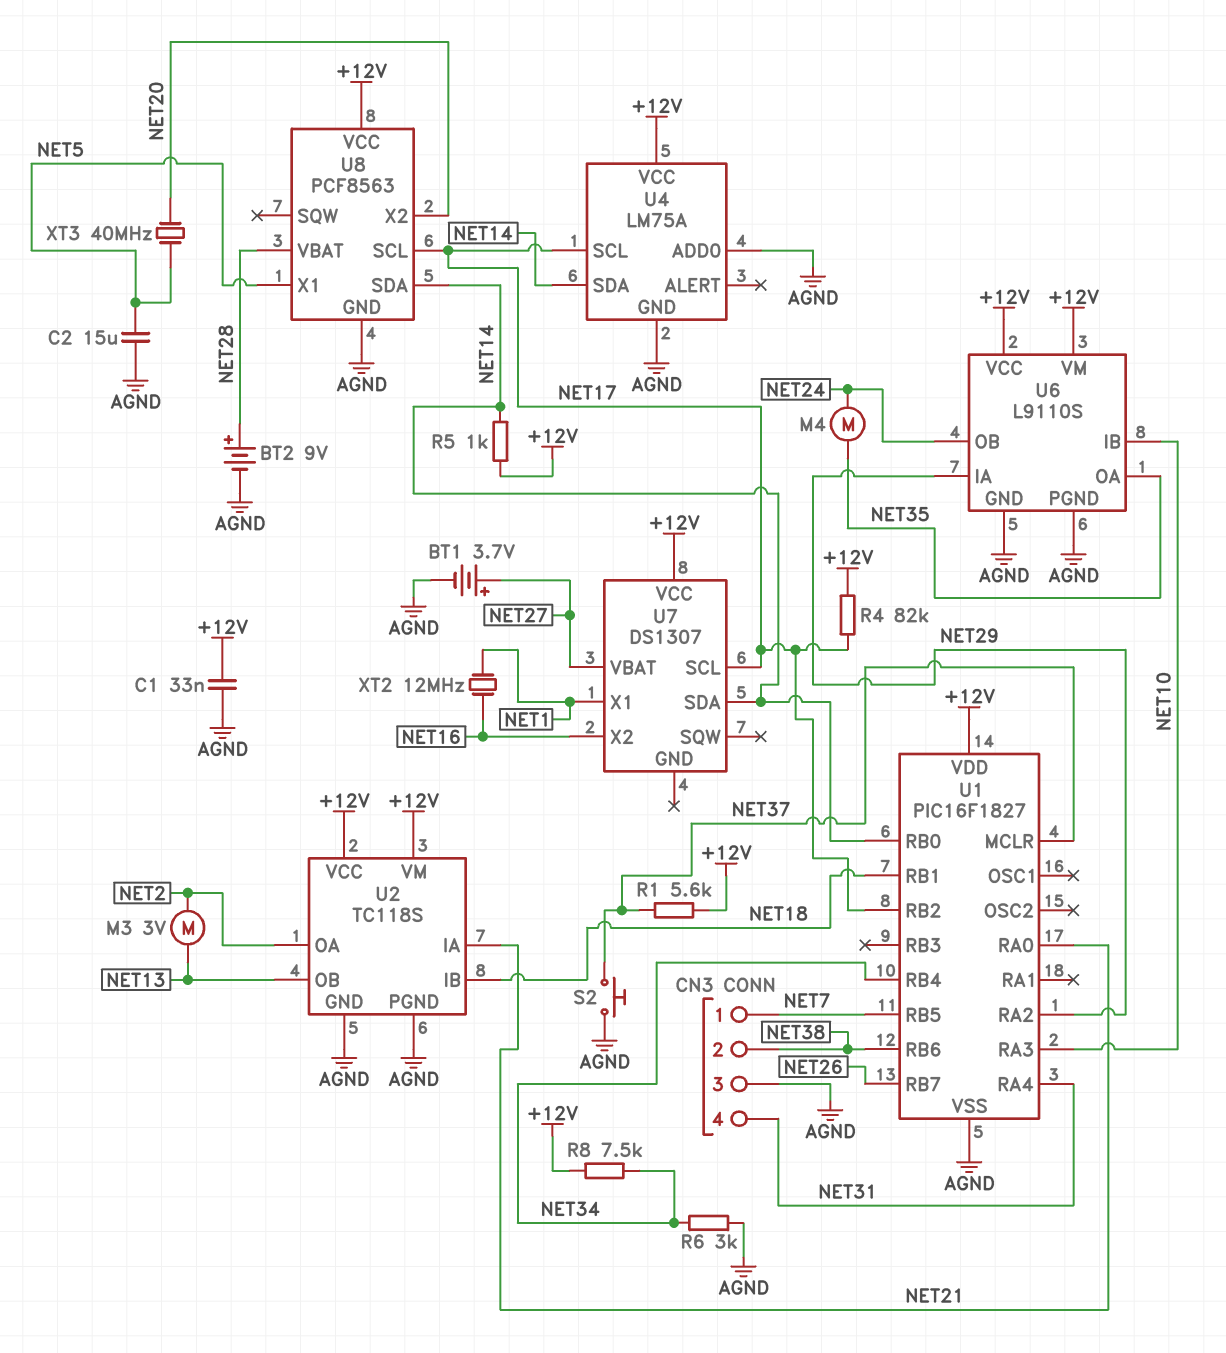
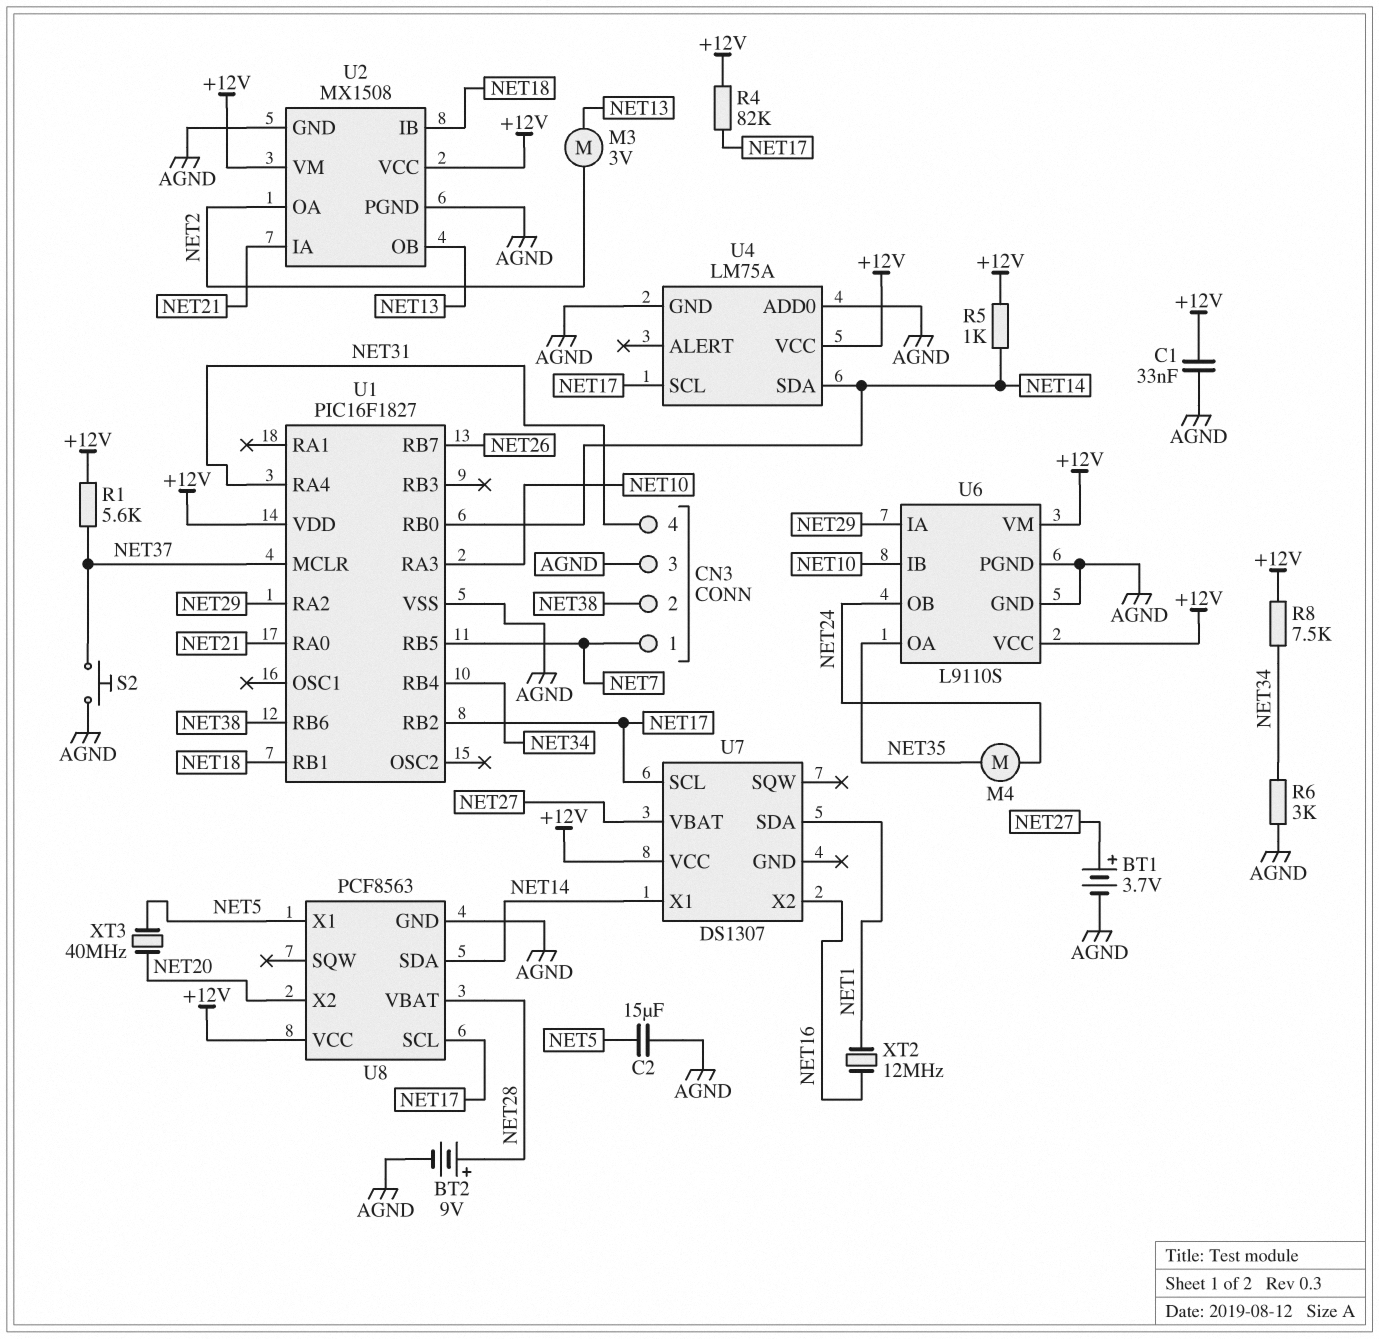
U2: TC118S -> MX1508
U7 pin SDA: NET14 -> NET1
U7 pin X1: NET1 -> NET14

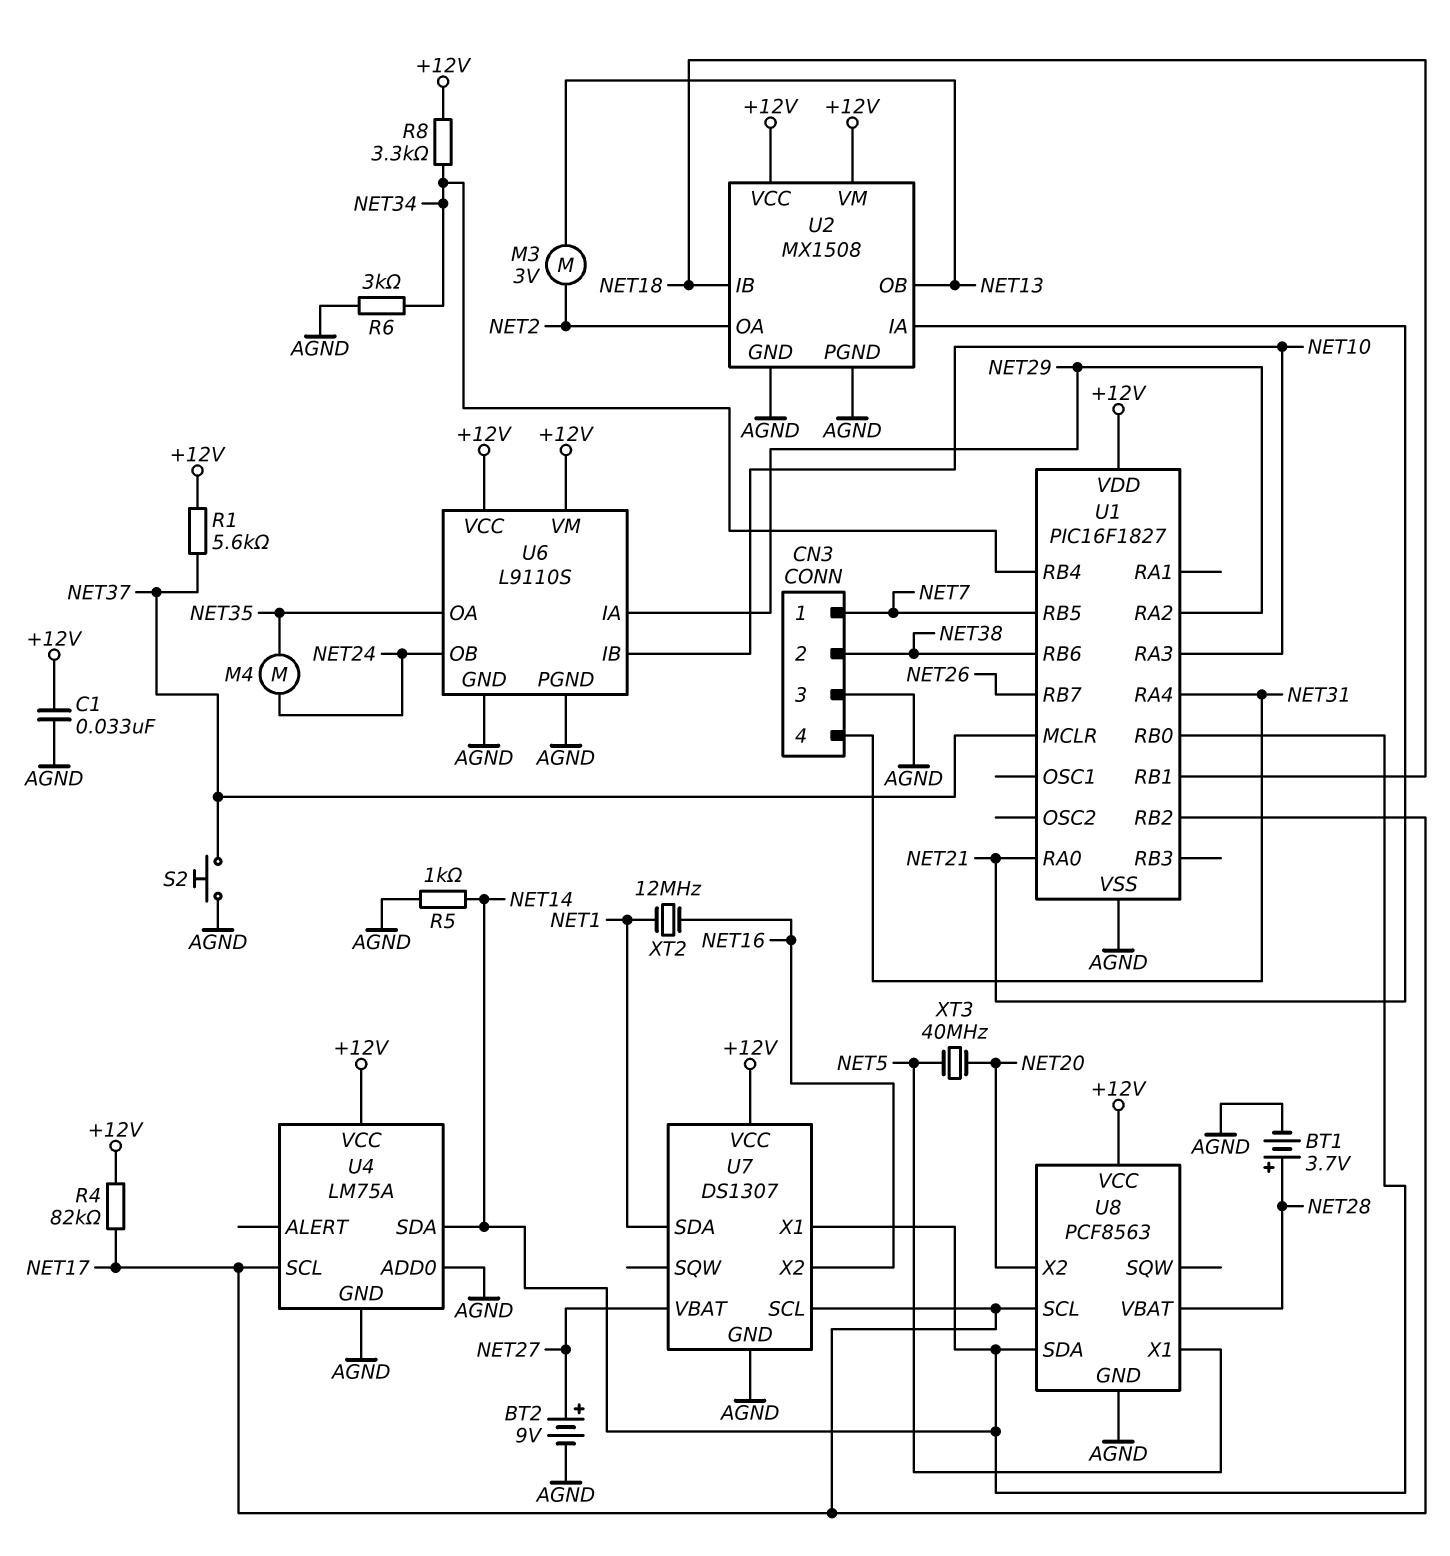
BT1: 3.7V (plus NET27, minus AGND) -> 3.7V (plus NET28, minus AGND)
BT2: 9V (plus NET28, minus AGND) -> 9V (plus NET27, minus AGND)
C2: 15uF (AGND, NET5) -> none
R5: 1k (+12V, NET14) -> 1k (AGND, NET14)
R8: 7.5k (+12V, NET34) -> 3.3k (+12V, NET34)
U7 pin GND: none -> AGND

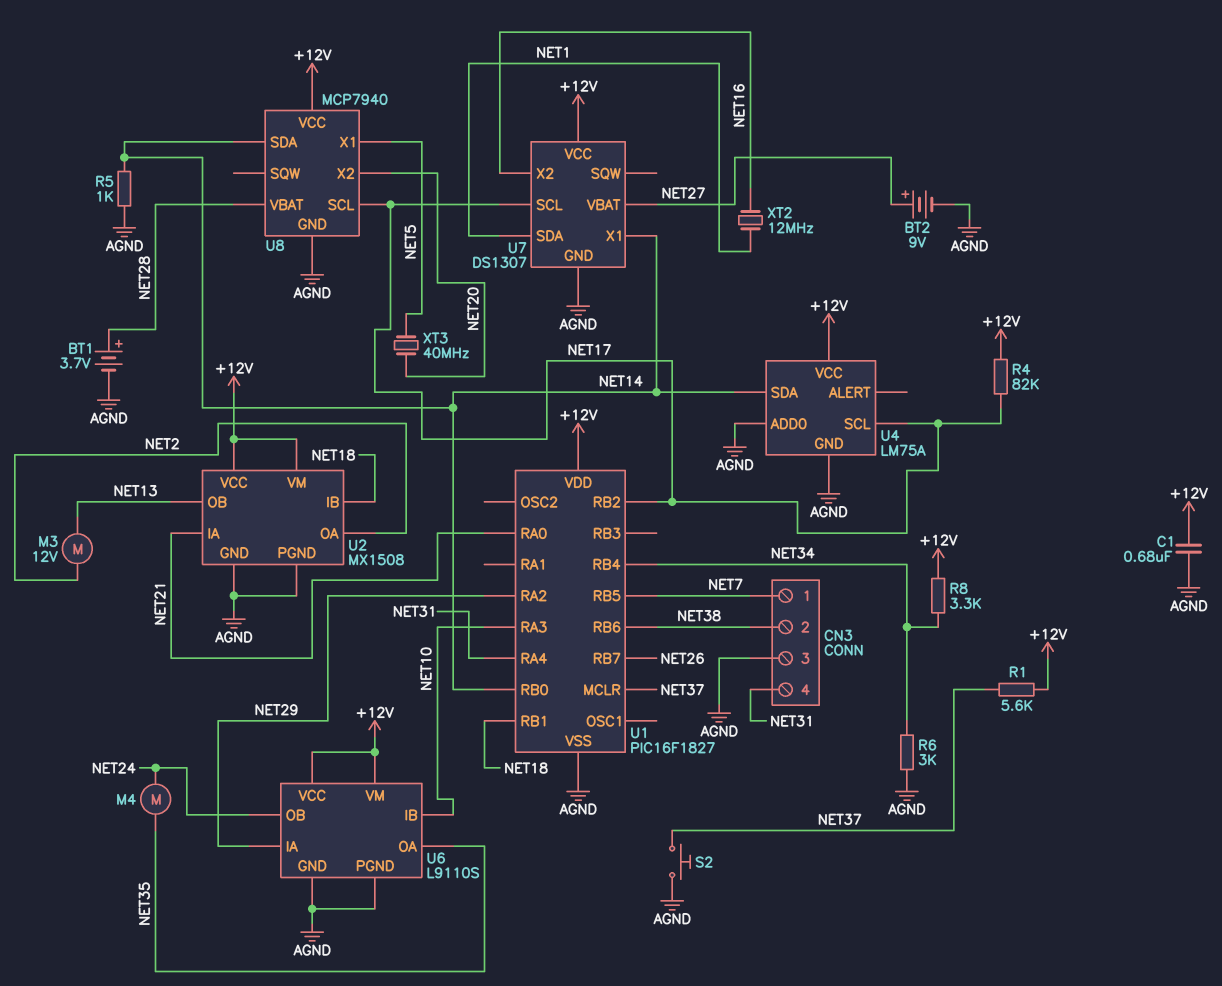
C1: 33nF (+12V, AGND) -> 680nF (+12V, AGND)
M3: motor 3V (NET2, NET13) -> motor 12V (NET2, NET13)
U8: PCF8563 -> MCP7940

